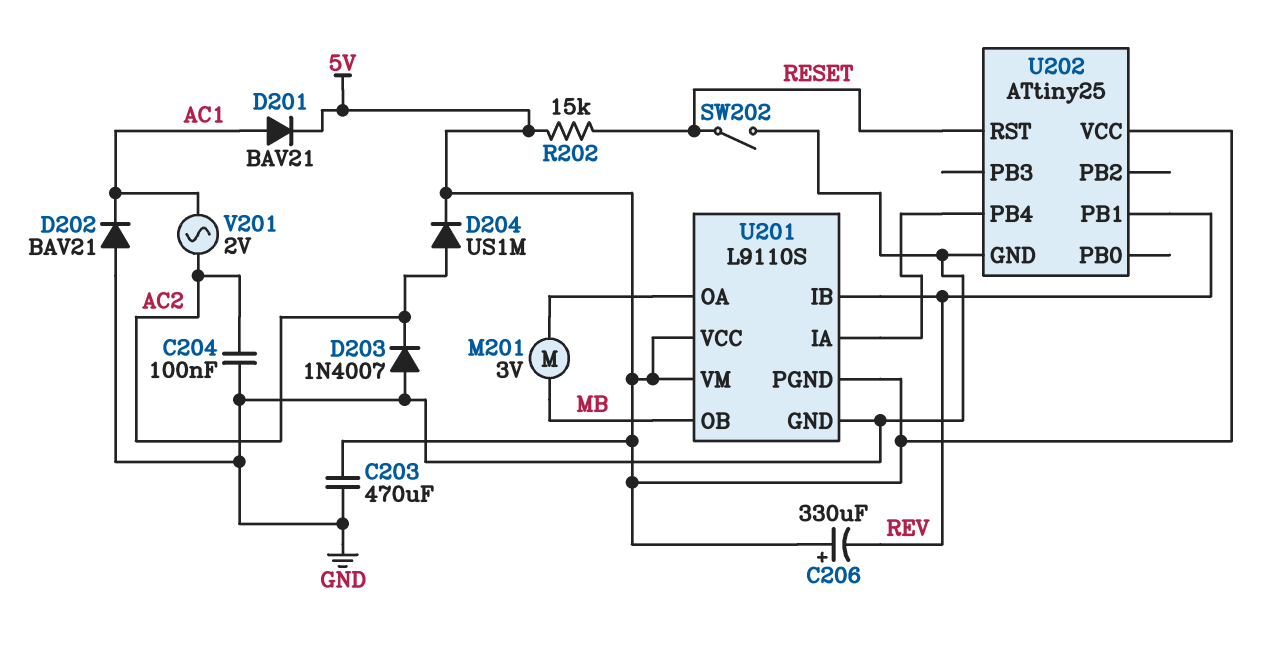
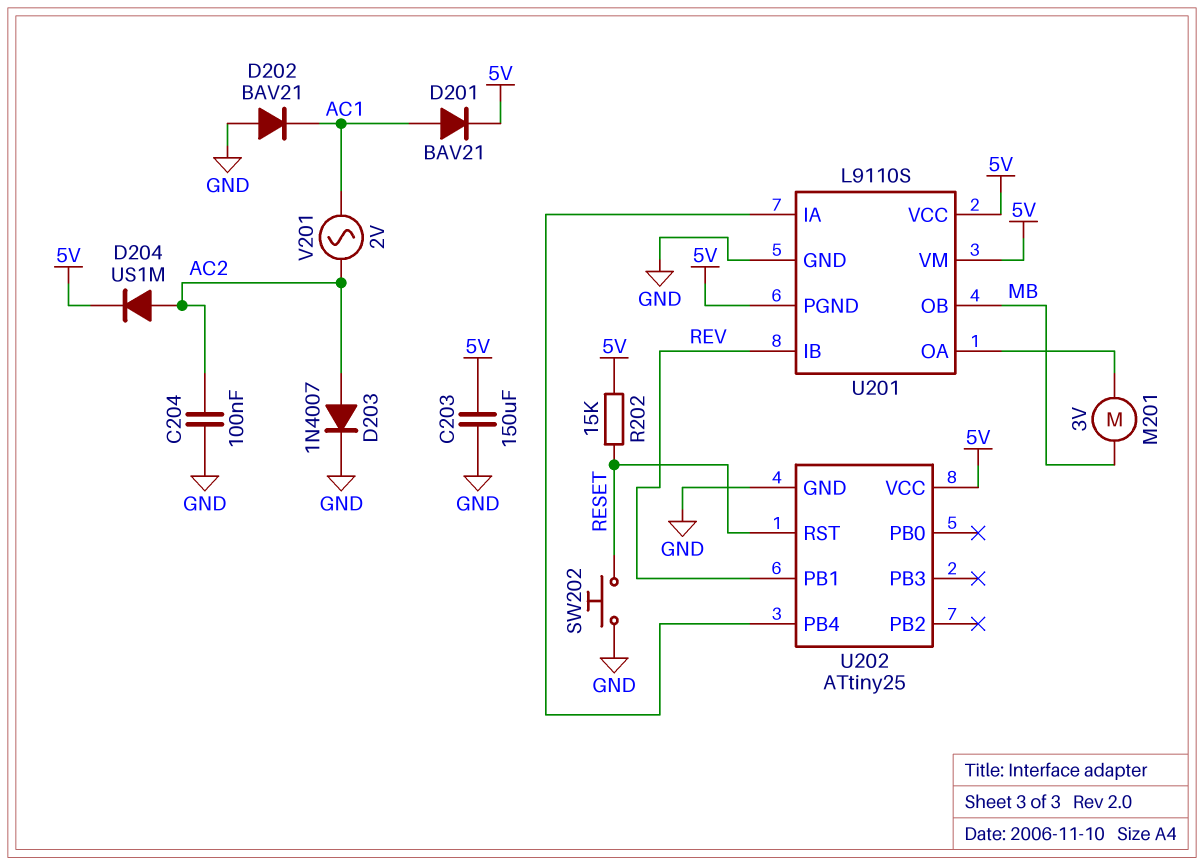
C203: 470uF (5V, GND) -> 150uF (5V, GND)
C206: 330uF (plus 5V, minus REV) -> none
D203: diode 1N4007 (A GND, K AC2) -> diode 1N4007 (A AC2, K GND)
SW202: switch (GND, RESET) -> button (GND, RESET)

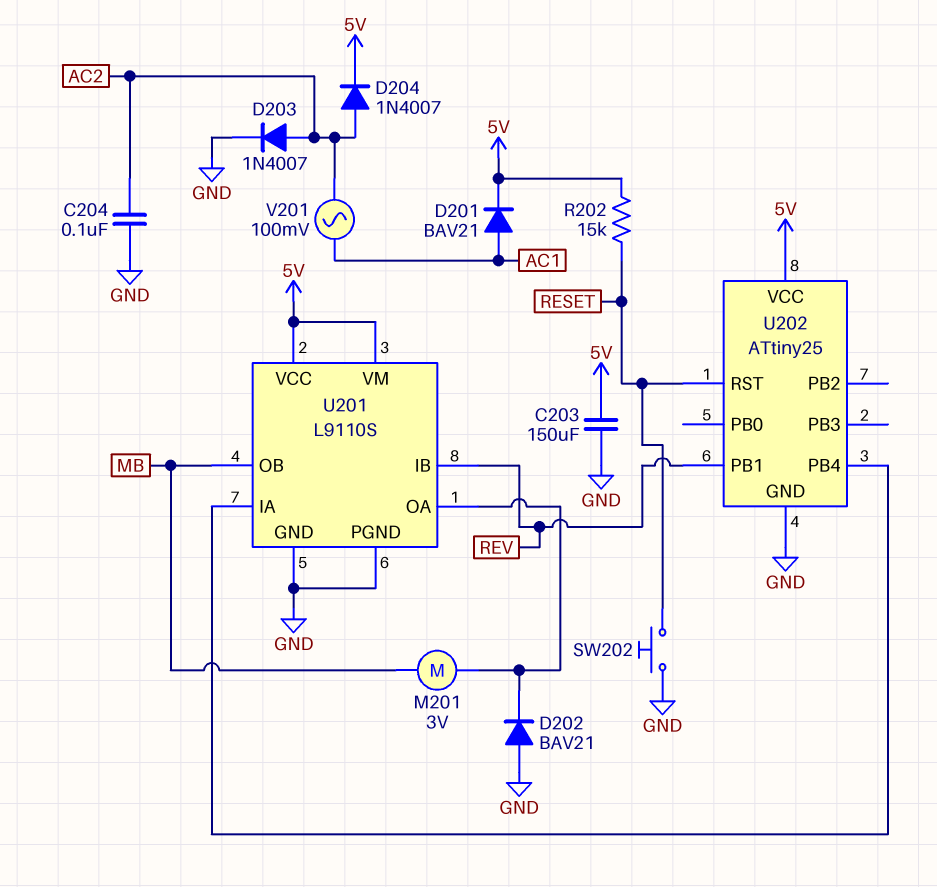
D202: diode BAV21 (A GND, K AC1) -> diode BAV21 (A GND, K U201/OA)
D204: diode US1M (A AC2, K 5V) -> diode 1N4007 (A AC2, K 5V)
U201 pin PGND: 5V -> GND
V201: AC 2V (AC1, AC2) -> AC 100mV (AC1, AC2)

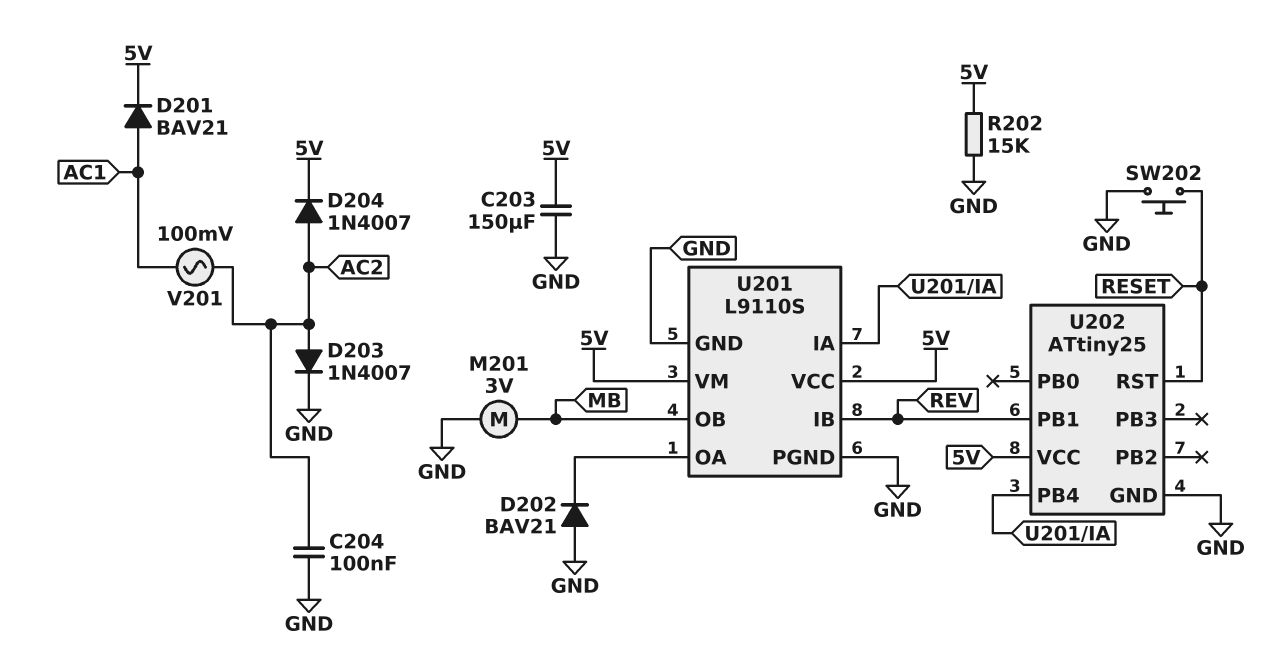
M201: motor 3V (MB, U201/OA) -> motor 3V (GND, MB)
R202: 15k (5V, RESET) -> 15k (5V, GND)

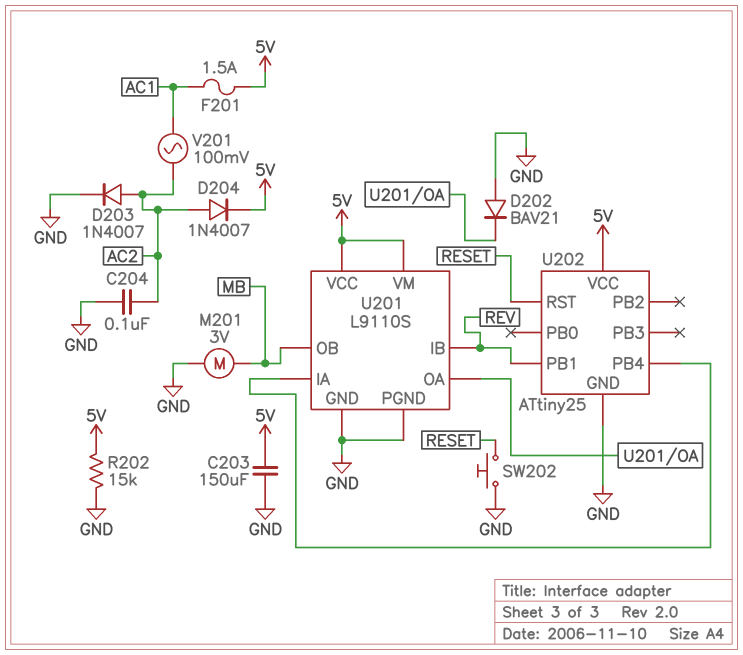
D201: diode BAV21 (A AC1, K 5V) -> none
F201: none -> 1.5A (5V, AC1)

